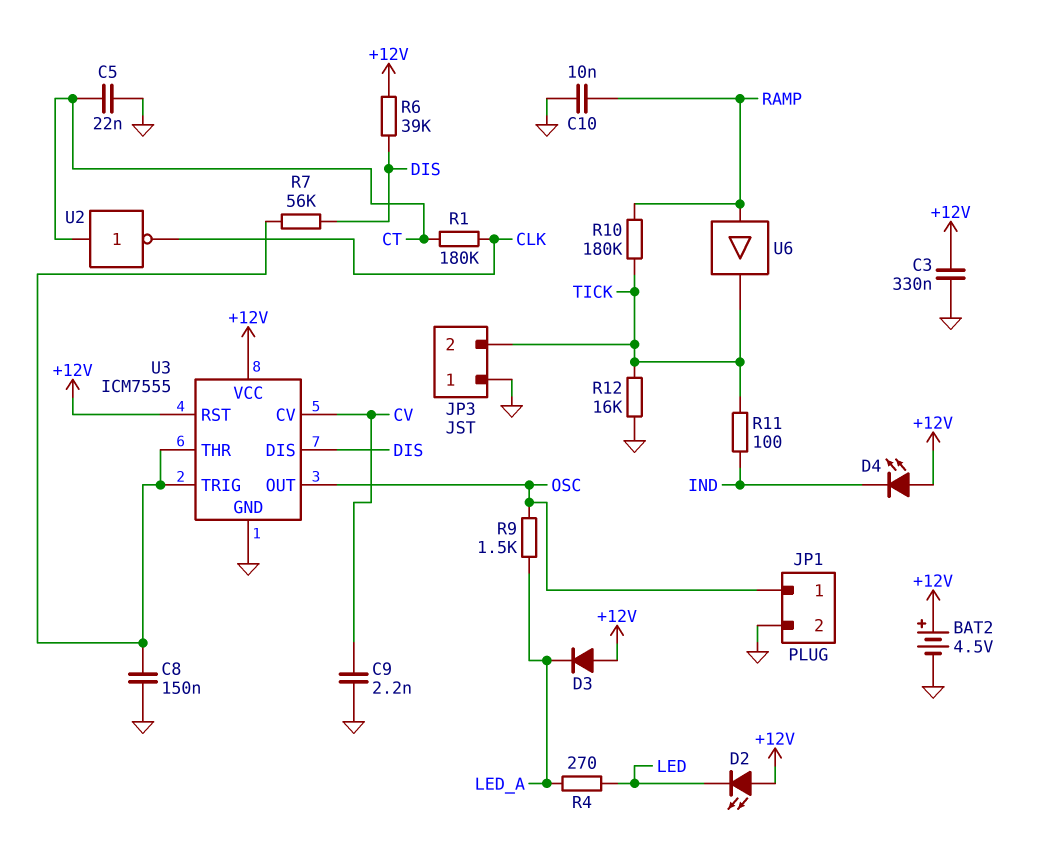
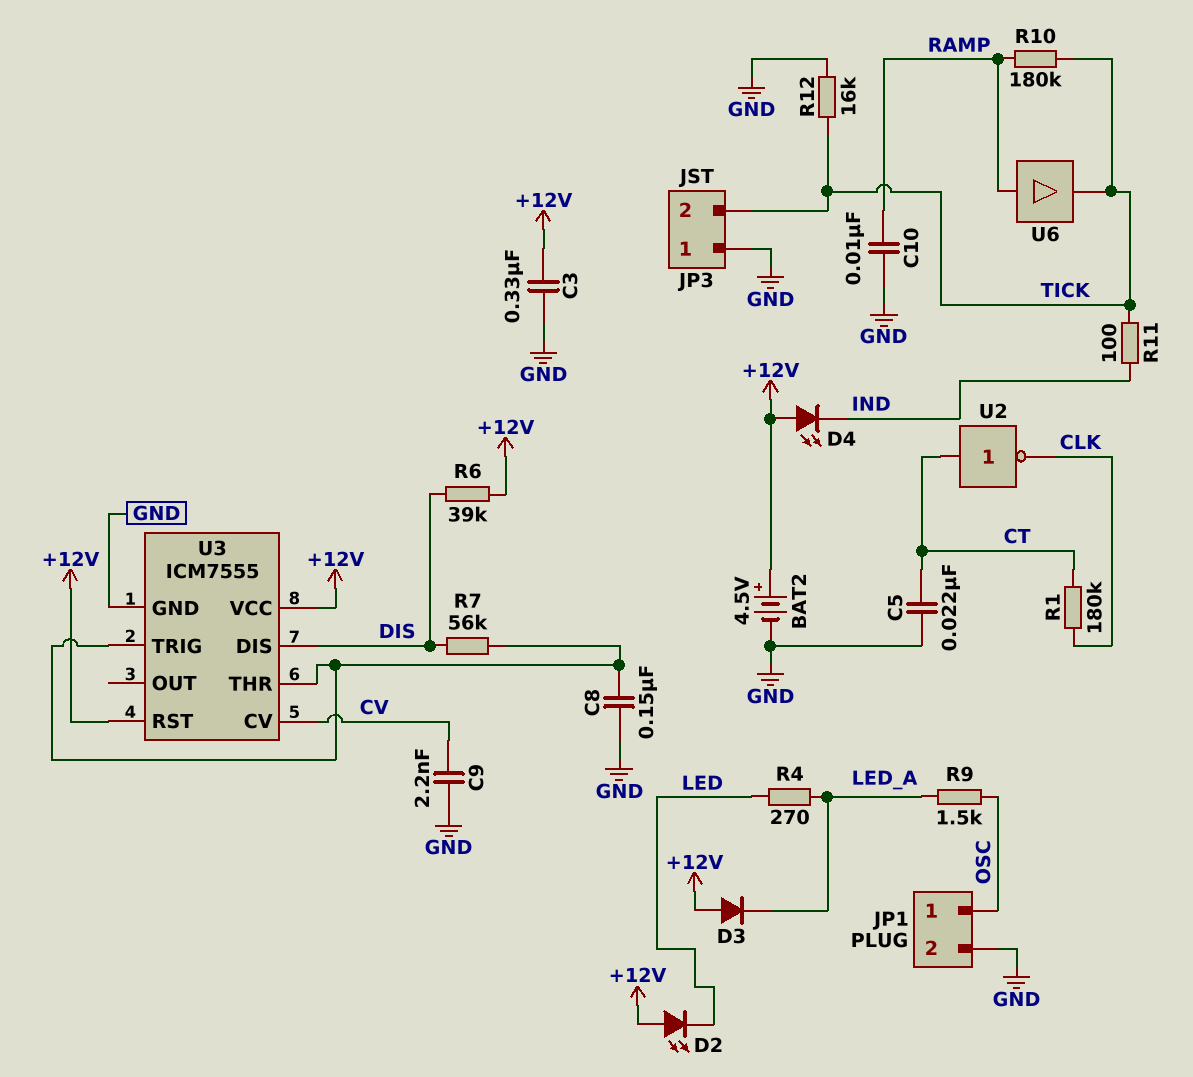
U3 pin OUT: OSC -> none

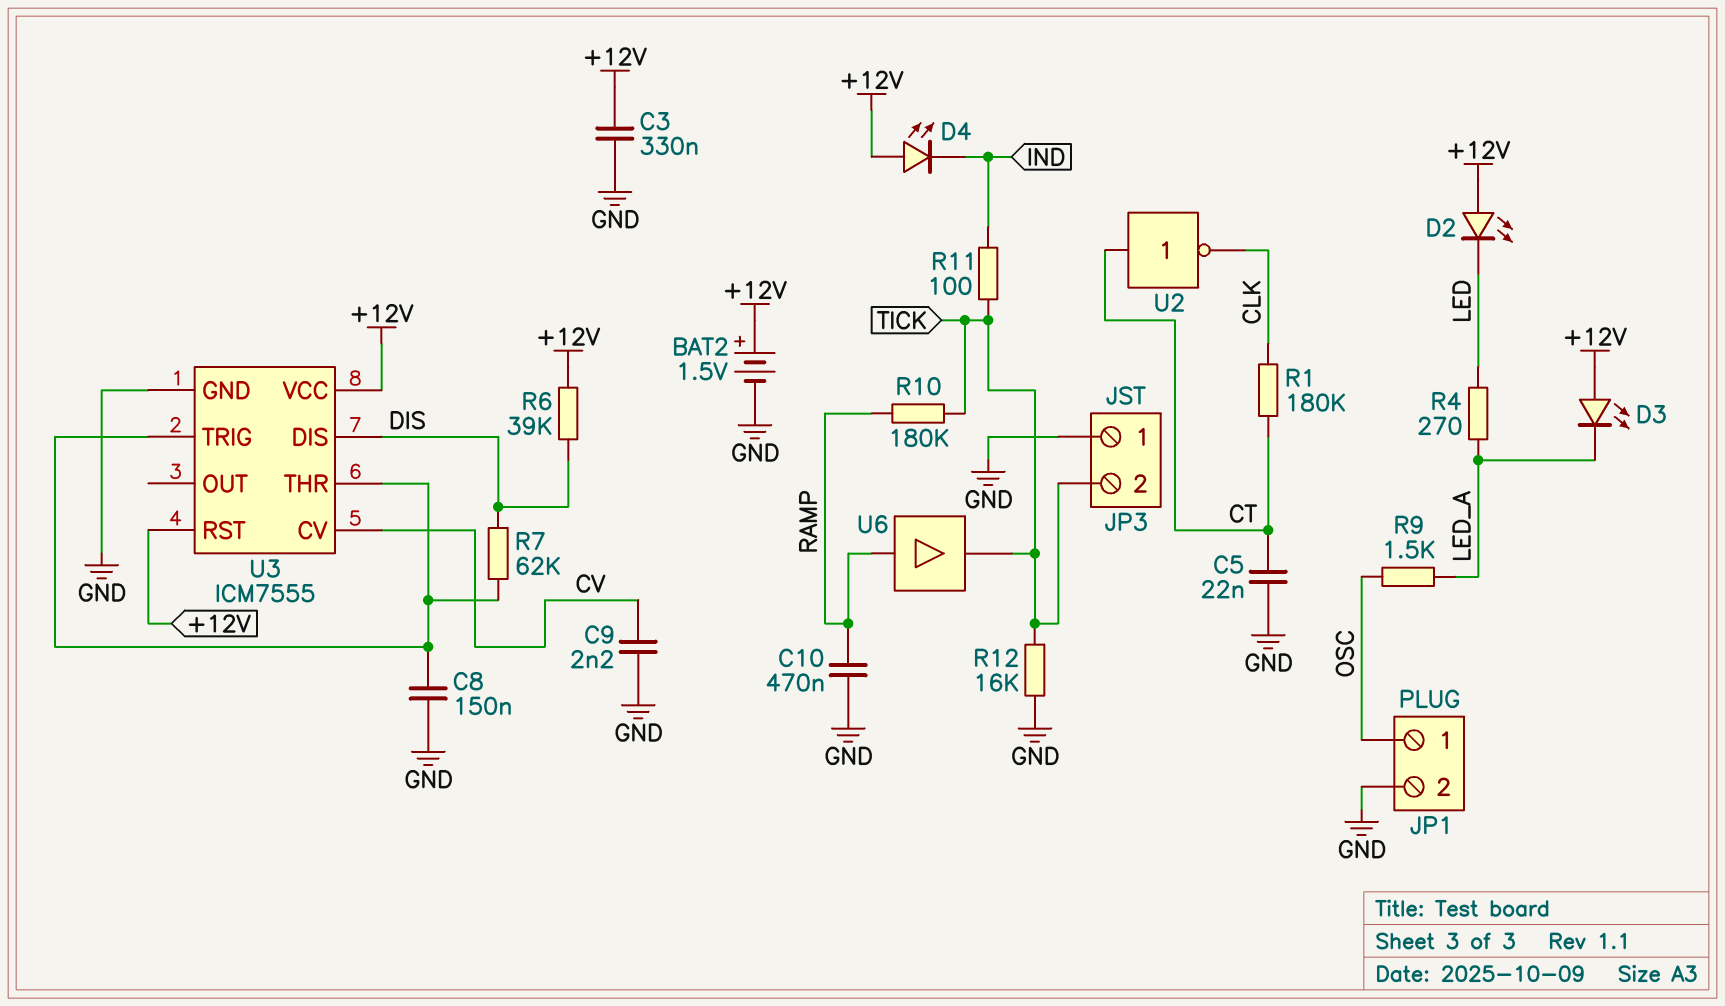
BAT2: 4.5V (plus +12V, minus GND) -> 1.5V (plus +12V, minus GND)
C10: 10nF (GND, RAMP) -> 470nF (GND, RAMP)
D3: diode (A +12V, K LED_A) -> LED (A +12V, K LED_A)
R7: 56k (DIS, U3/THR) -> 62k (DIS, U3/THR)

